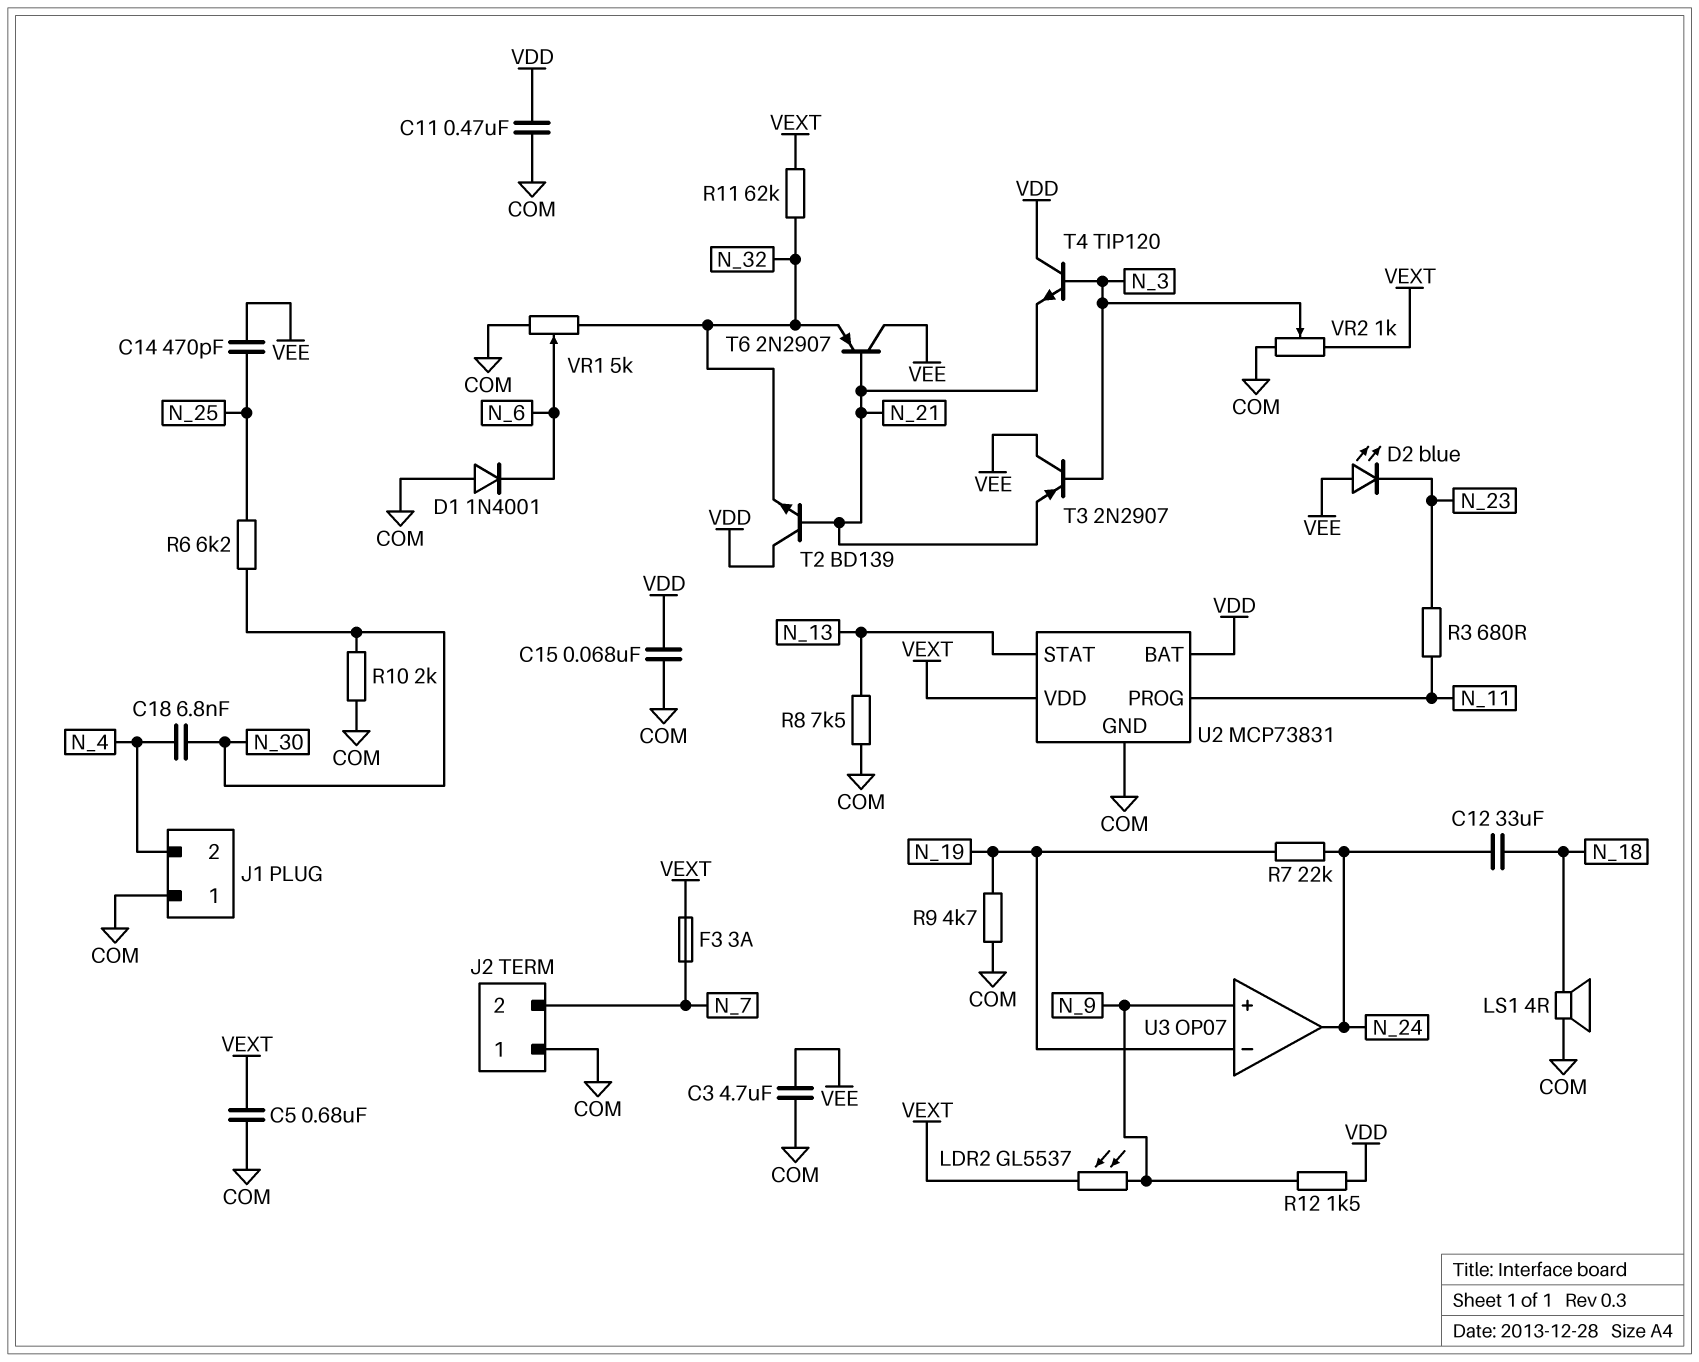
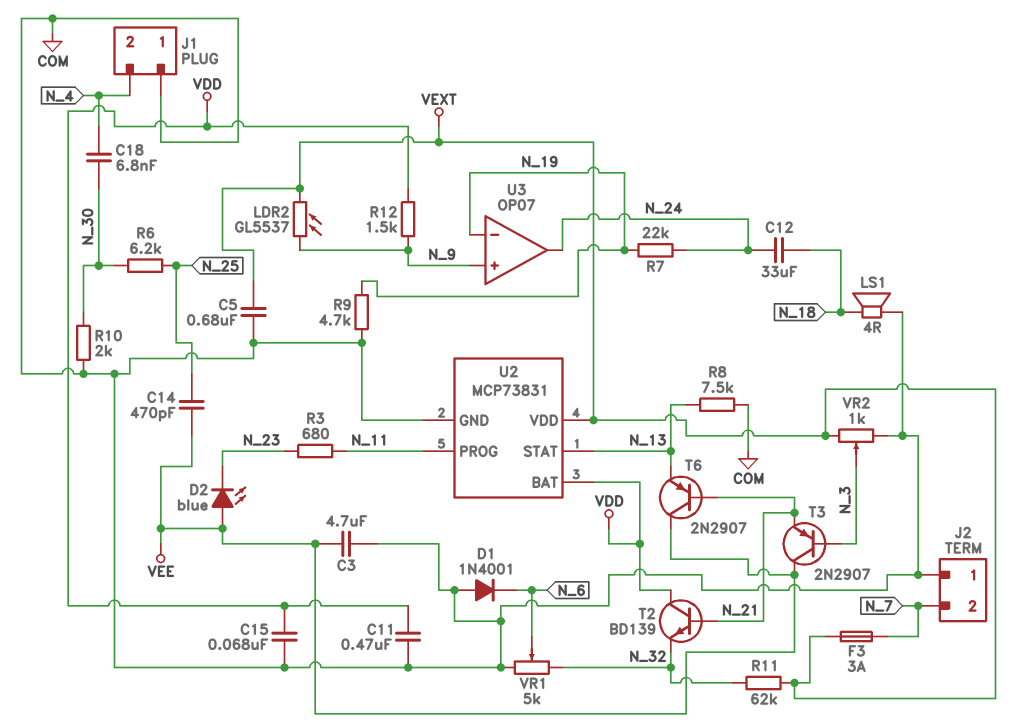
T4: NPN TIP120 (B N_3, C VDD, E N_21) -> none
T6: PNP 2N2907 (B N_21, C VEE, E N_32) -> PNP 2N2907 (B N_21, C VEE, E N_13)

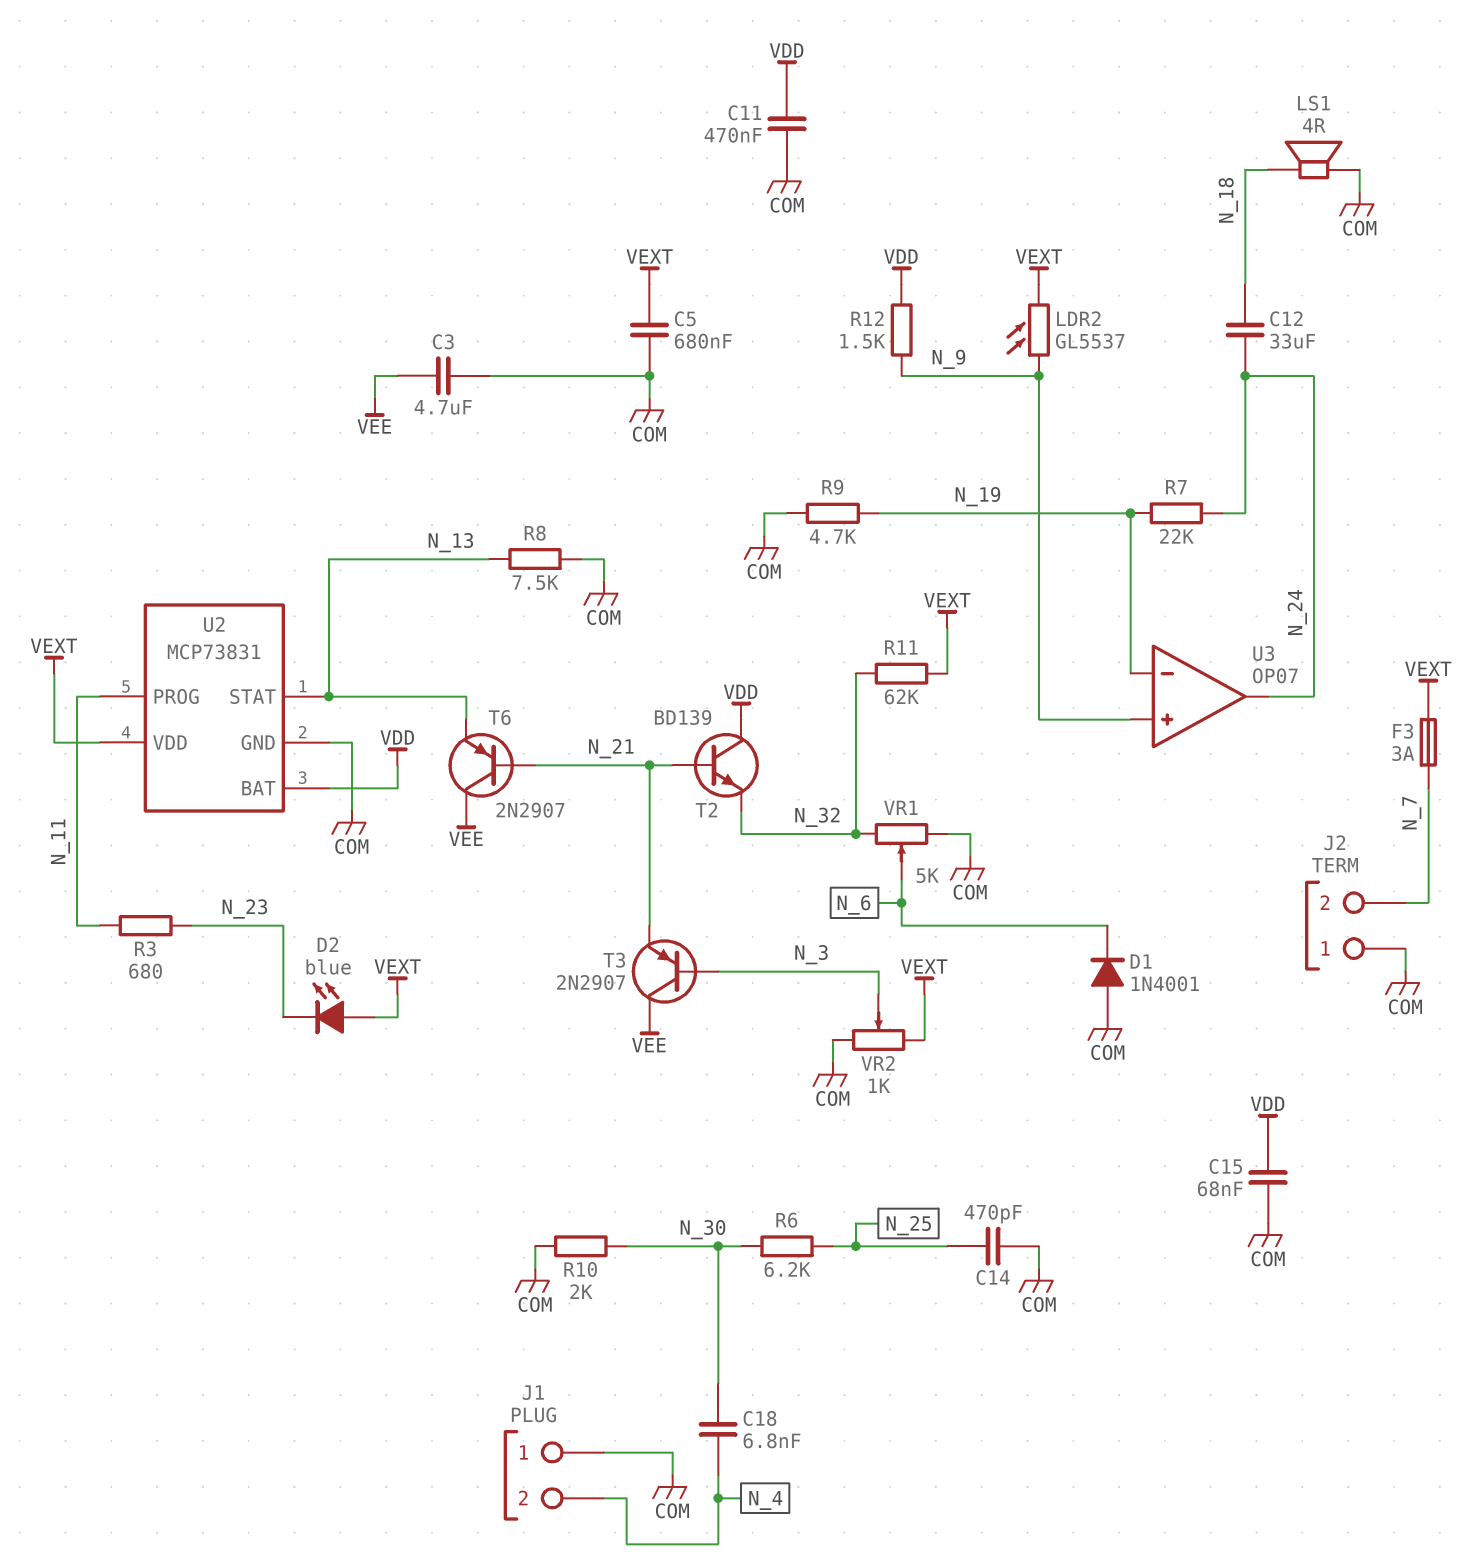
C14: 470pF (N_25, VEE) -> 470pF (COM, N_25)
D2: LED blue (A VEE, K N_23) -> LED blue (A VEXT, K N_23)

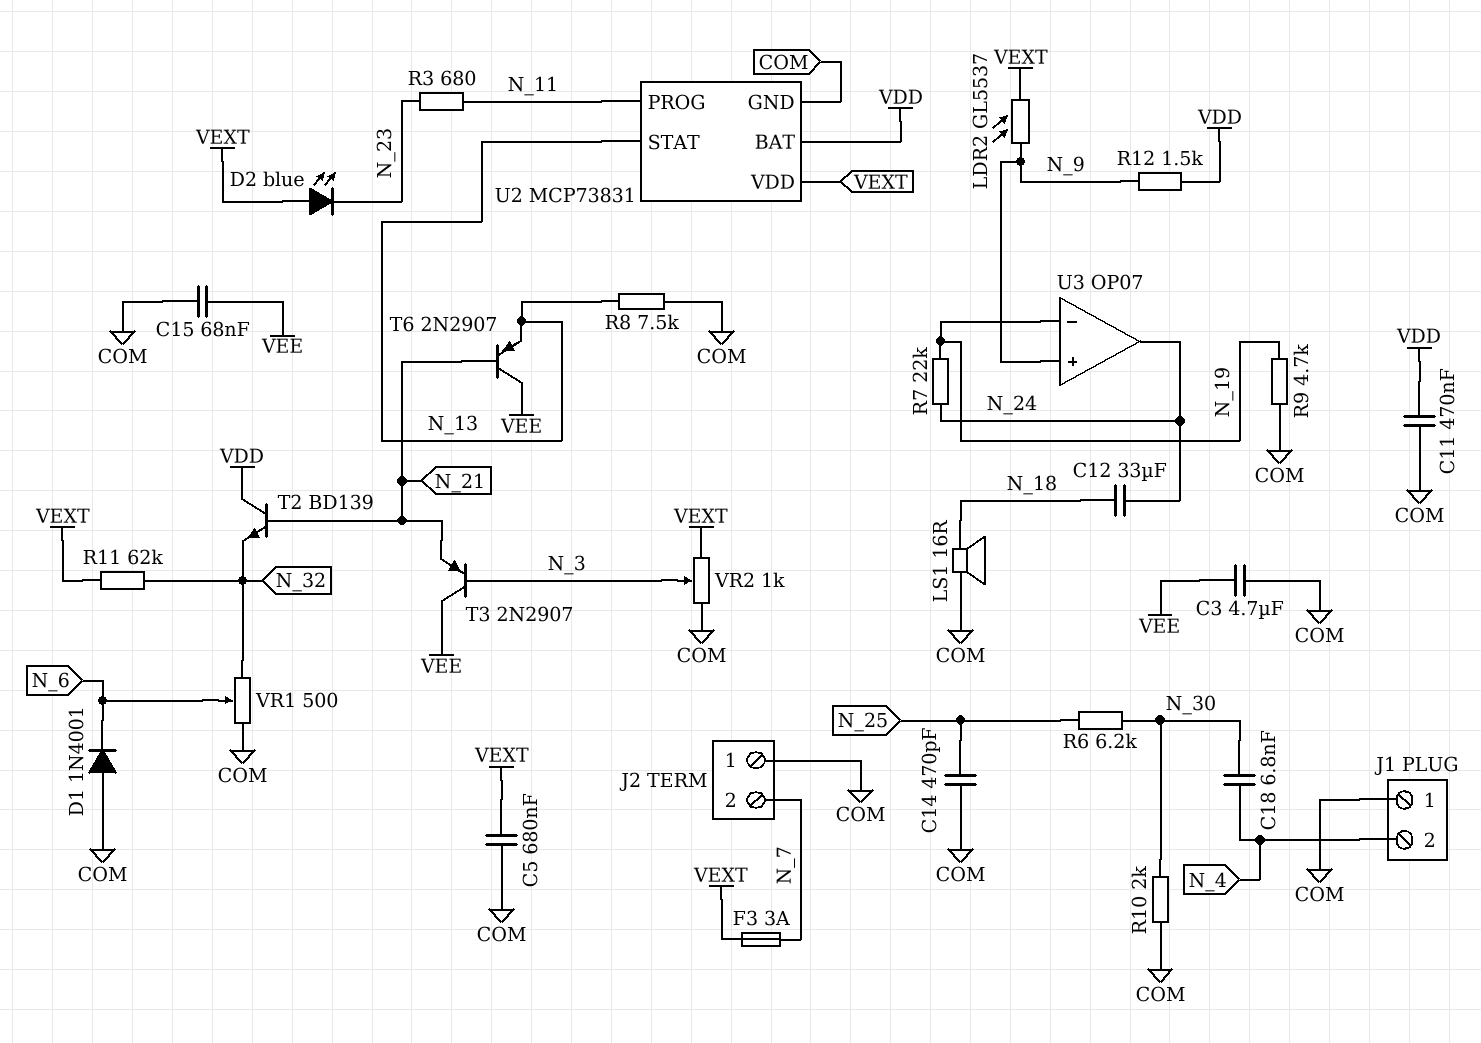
C15: 68nF (COM, VDD) -> 68nF (COM, VEE)
LS1: speaker 4R (COM, N_18) -> speaker 16R (COM, N_18)
VR1: 5k (COM, N_32, wiper N_6) -> 500 (COM, N_32, wiper N_6)

